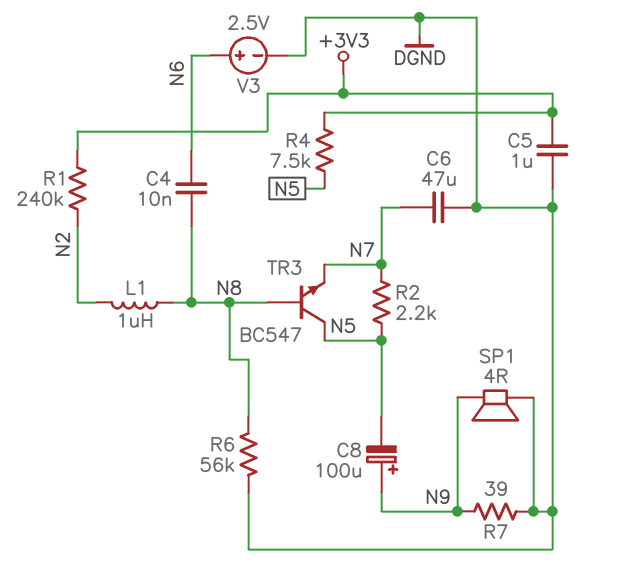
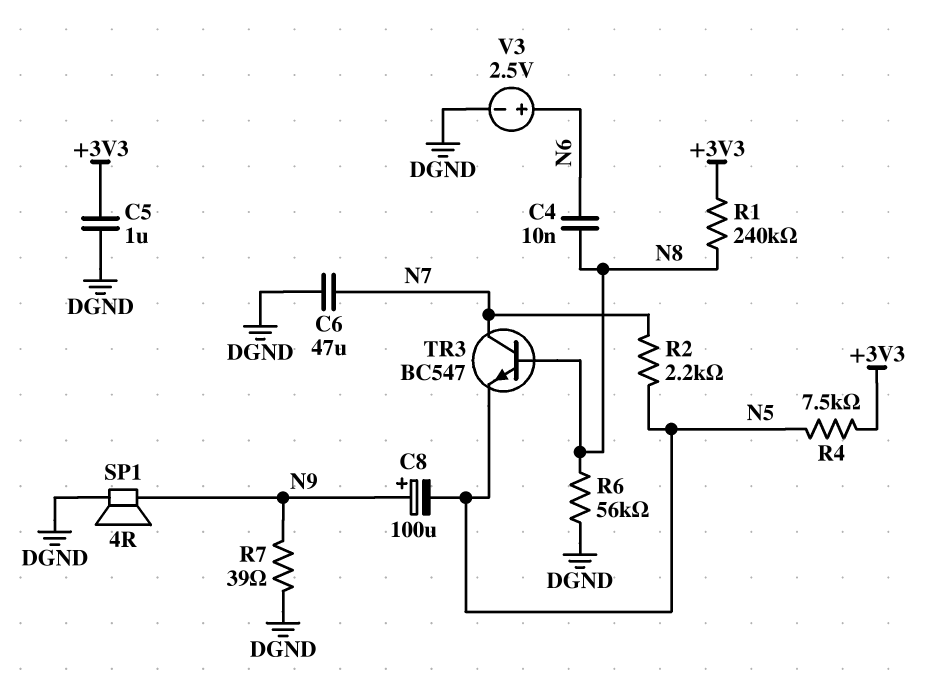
L1: 1uH (N2, N8) -> none
R1: 240k (+3V3, N2) -> 240k (+3V3, N8)
TR3: NPN BC547 (B N8, C N5, E N7) -> NPN BC547 (B N8, C N7, E N5)

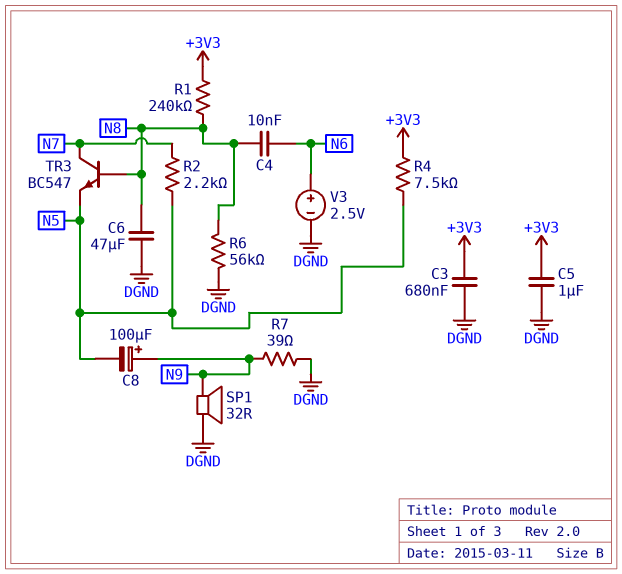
C3: none -> 680nF (+3V3, DGND)
C6: 47uF (DGND, N7) -> 47uF (DGND, N8)
SP1: speaker 4R (DGND, N9) -> speaker 32R (DGND, N9)

